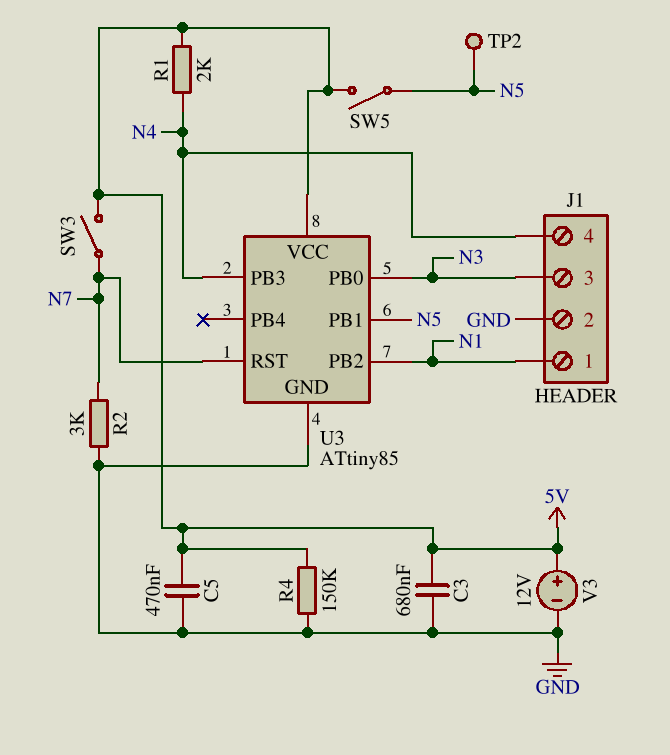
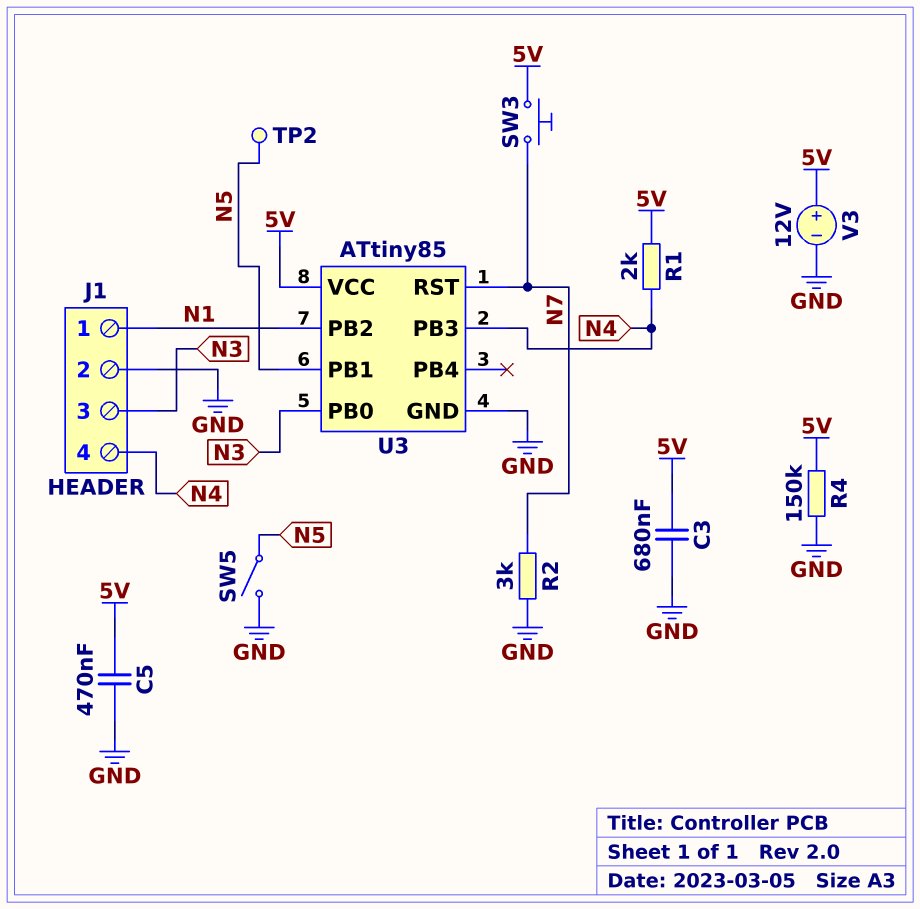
SW3: switch (5V, N7) -> button (5V, N7)
SW5: switch (5V, N5) -> switch (GND, N5)

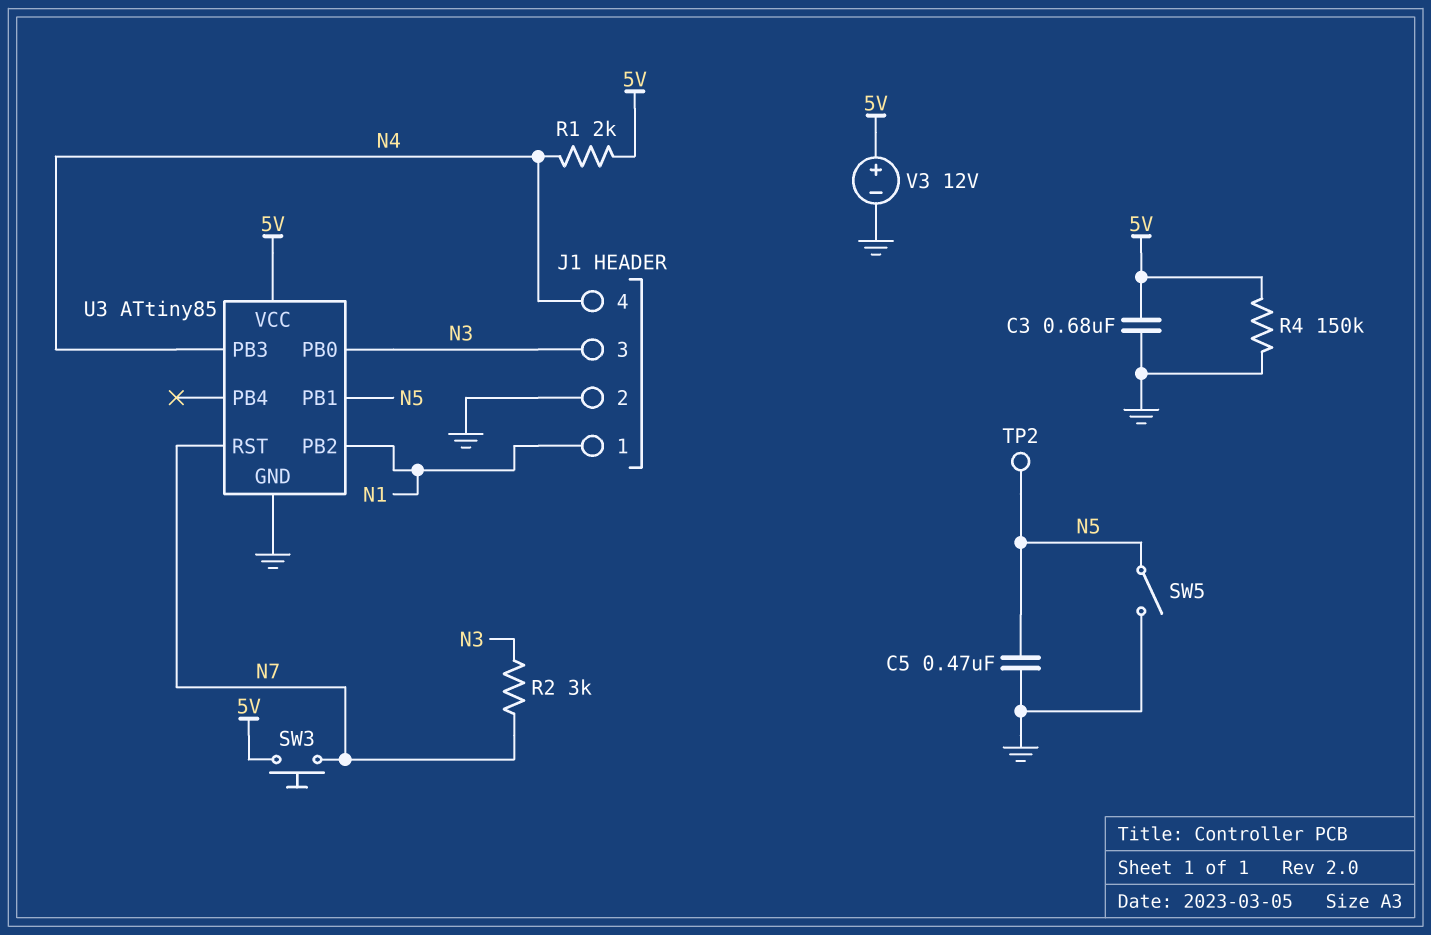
C5: 470nF (5V, GND) -> 470nF (GND, N5)
R2: 3k (GND, N7) -> 3k (N3, N7)

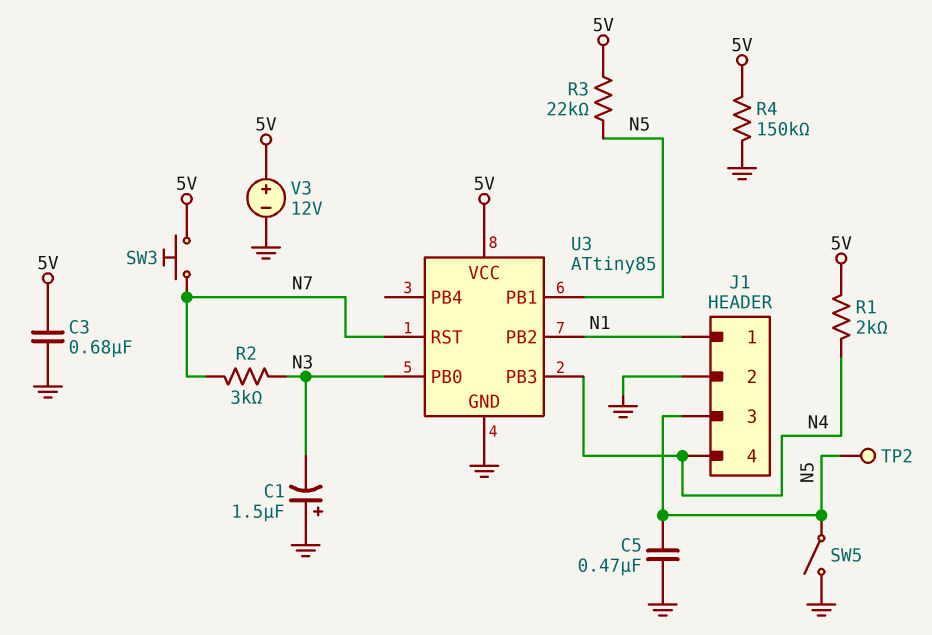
C1: none -> 1.5uF (plus GND, minus N3)
J1 pin 3: N3 -> N5
R3: none -> 22k (5V, N5)

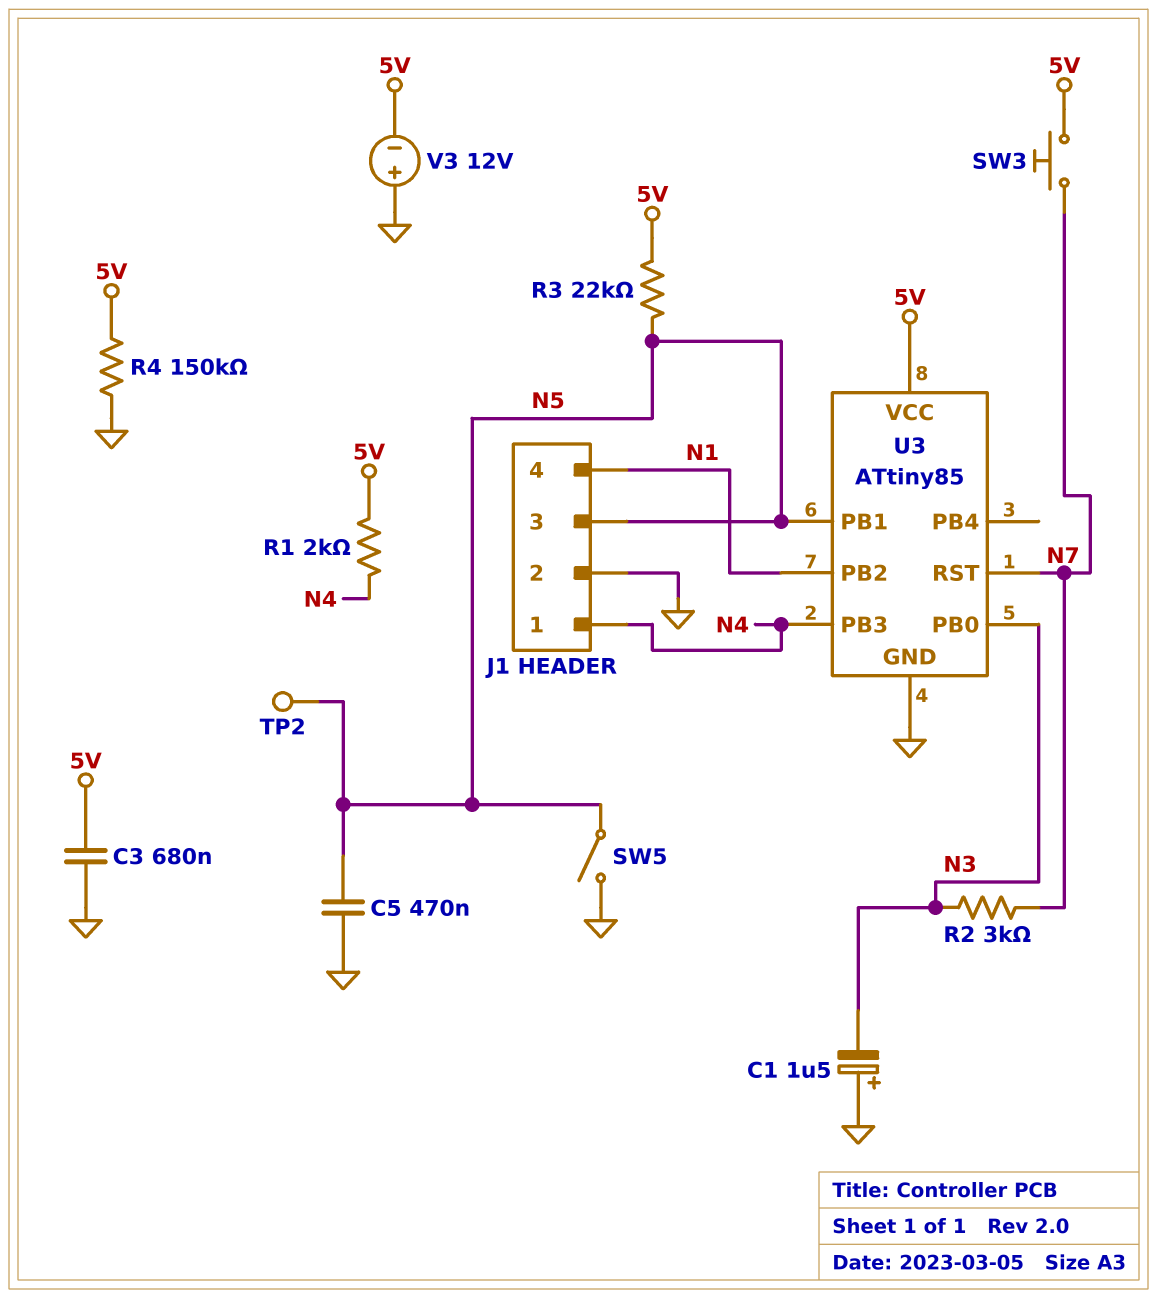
J1 pin 1: N1 -> N4
J1 pin 4: N4 -> N1
V3: 12V (plus 5V, minus GND) -> 12V (plus GND, minus 5V)

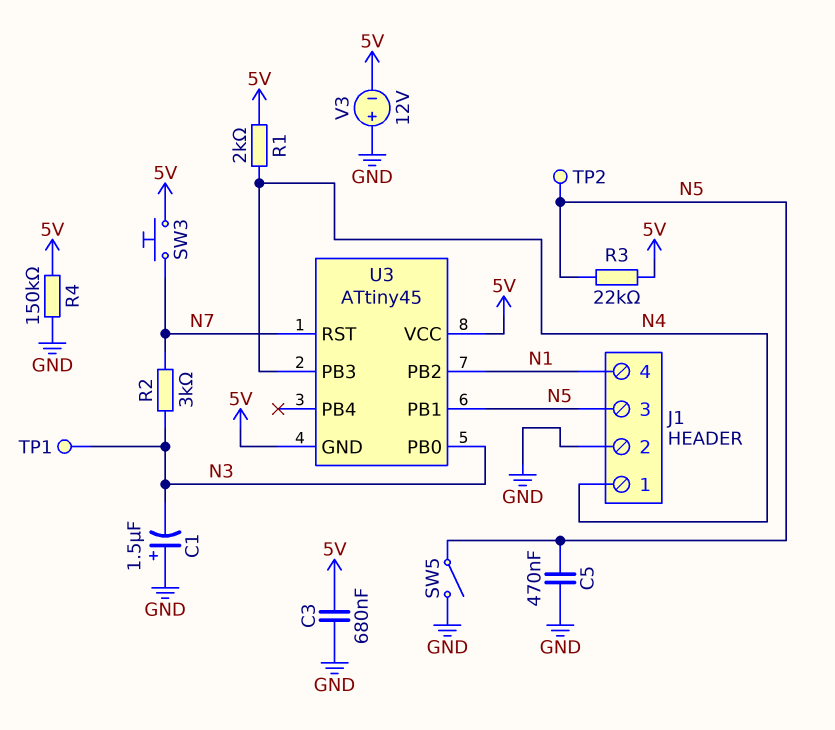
TP1: none -> test point (N3)
U3: ATtiny85 -> ATtiny45
U3 pin GND: GND -> 5V

